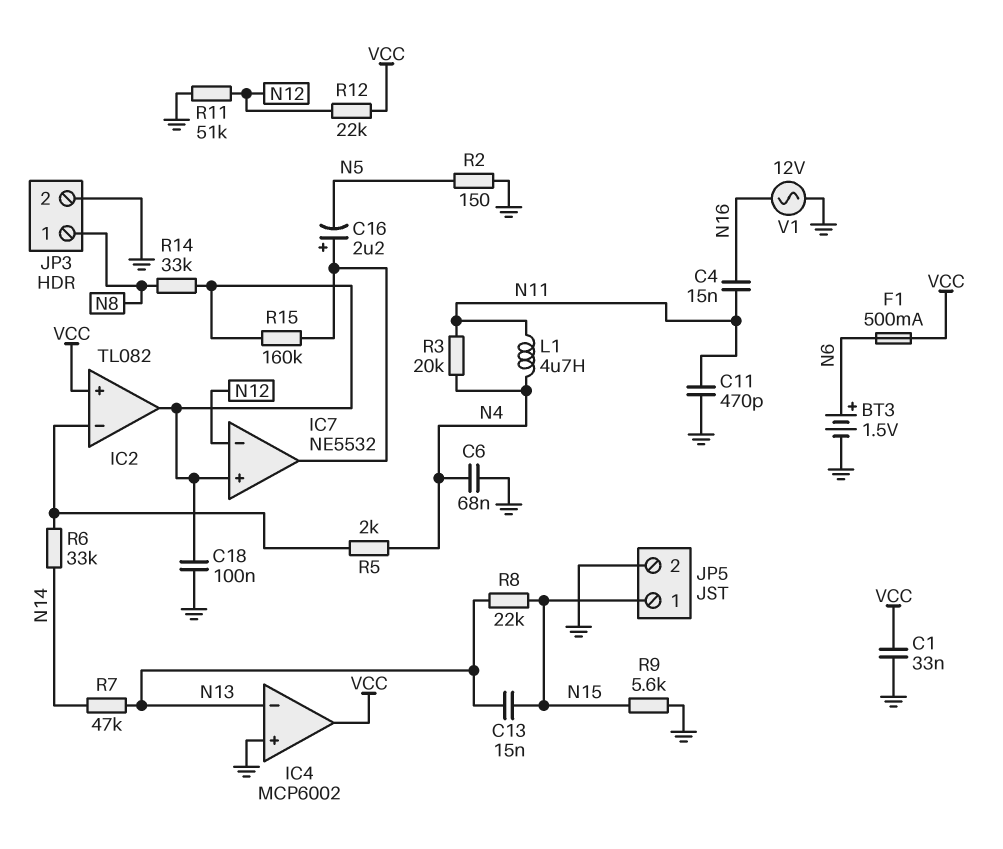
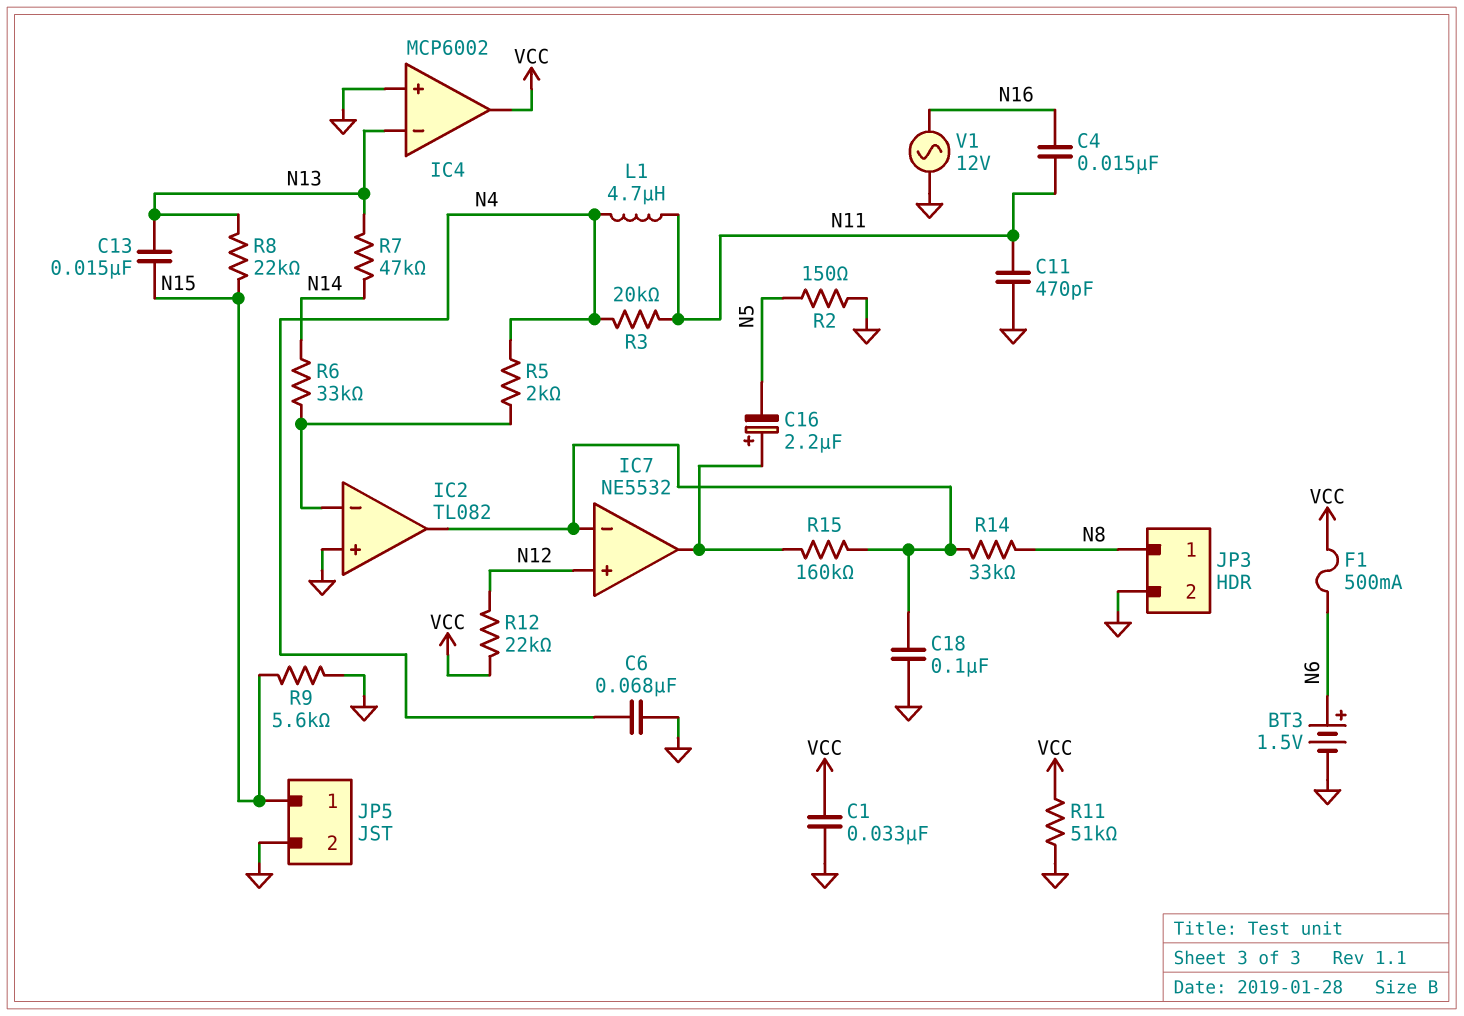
IC2 pin in+: VCC -> GND
IC7 pin in+: IC2/out -> N12
IC7 pin in-: N12 -> IC2/out
R11: 51k (GND, N12) -> 51k (GND, VCC)

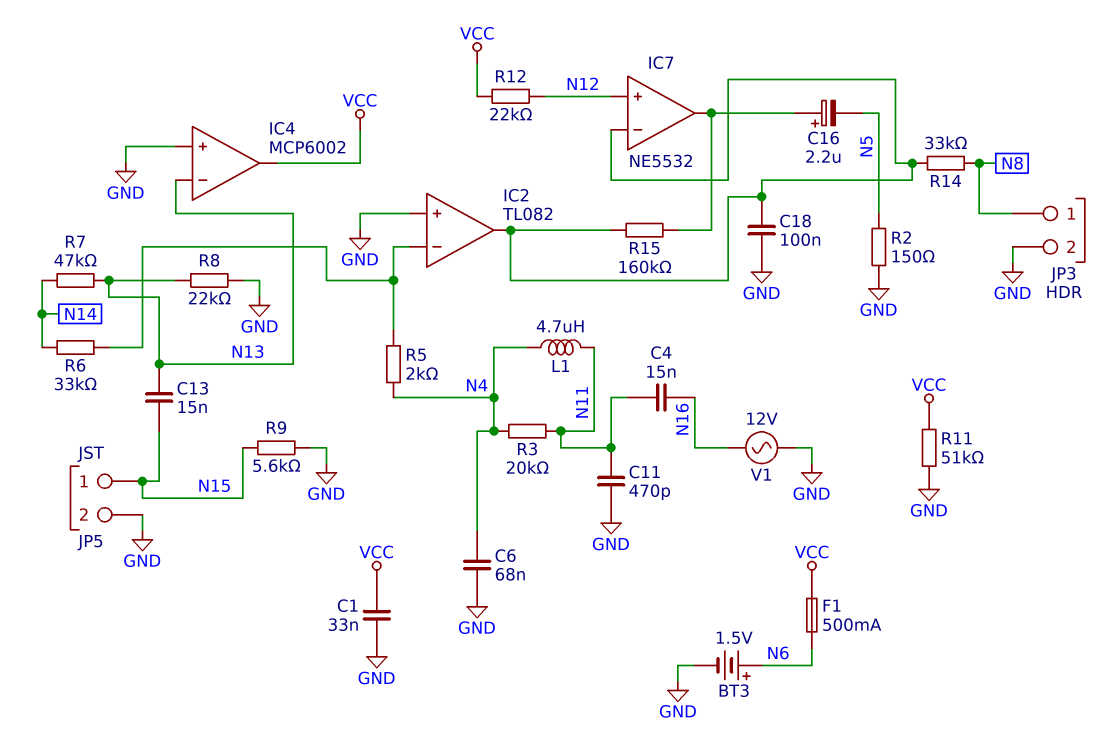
R8: 22k (N13, N15) -> 22k (GND, N13)

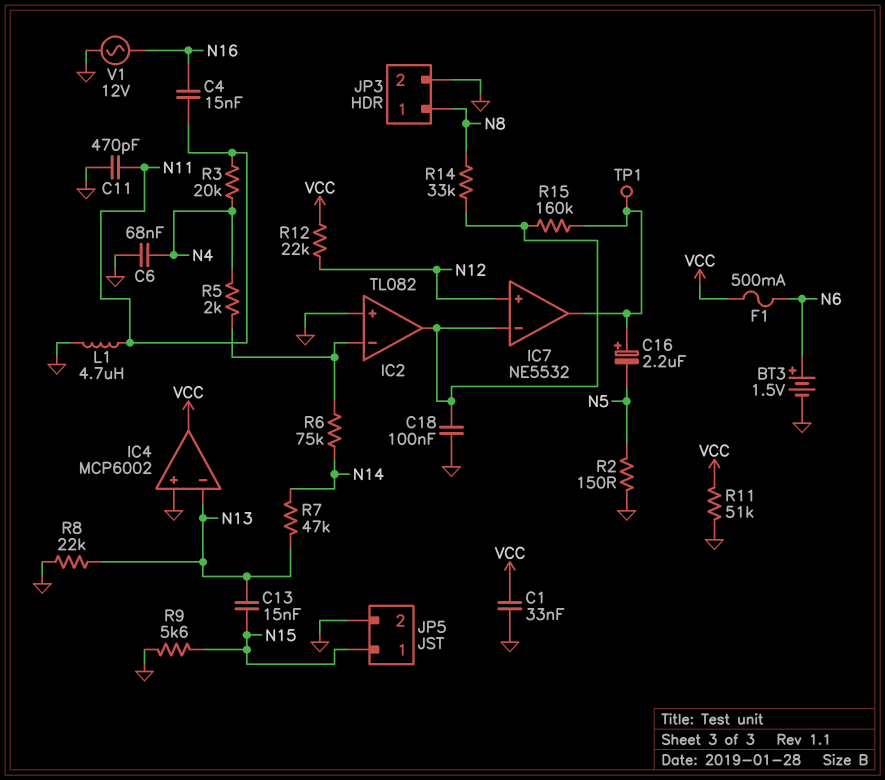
L1: 4.7uH (N4, N11) -> 4.7uH (GND, N11)
R6: 33k (IC2/in-, N14) -> 75k (IC2/in-, N14)
TP1: none -> test point (IC7/out)

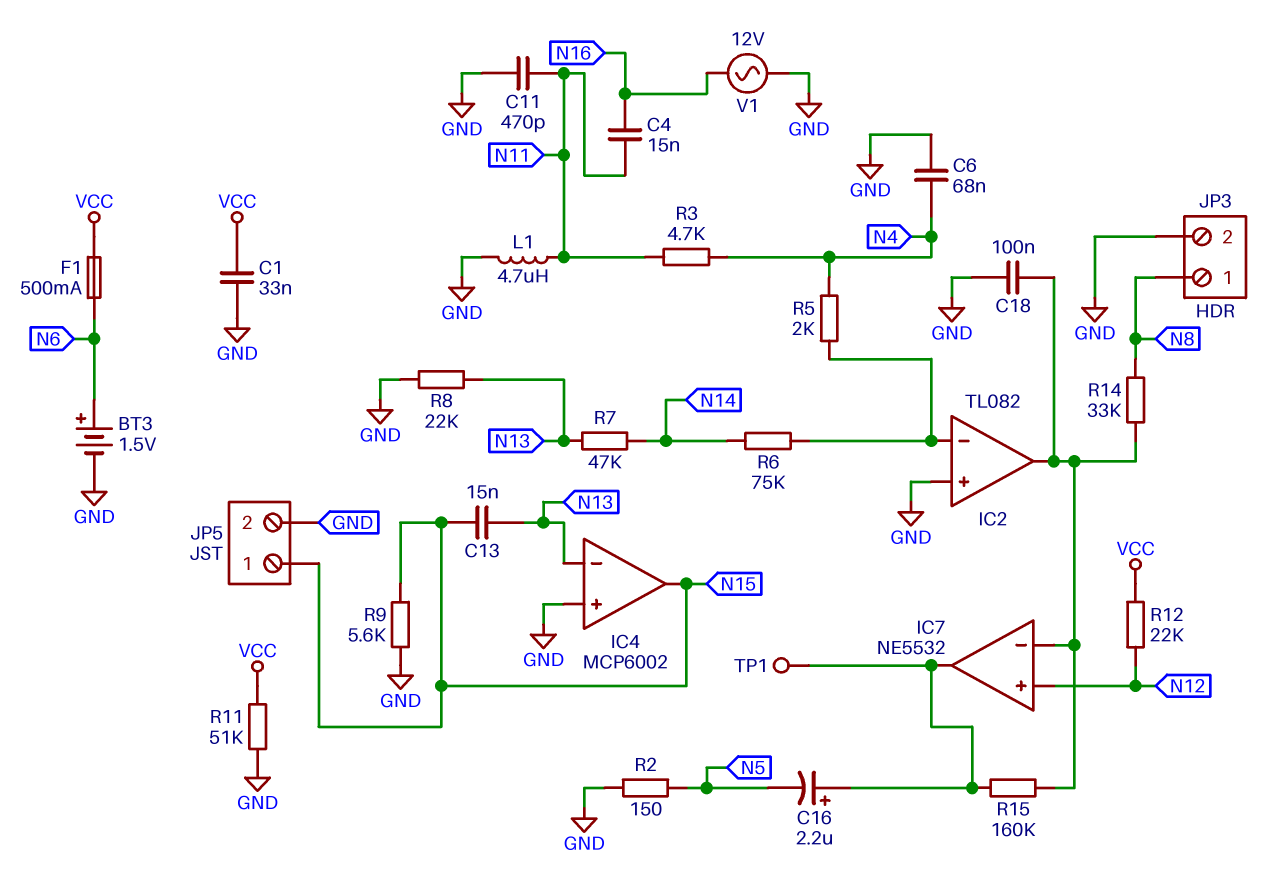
IC4 pin out: VCC -> N15
R3: 20k (N4, N11) -> 4.7k (N4, N11)

